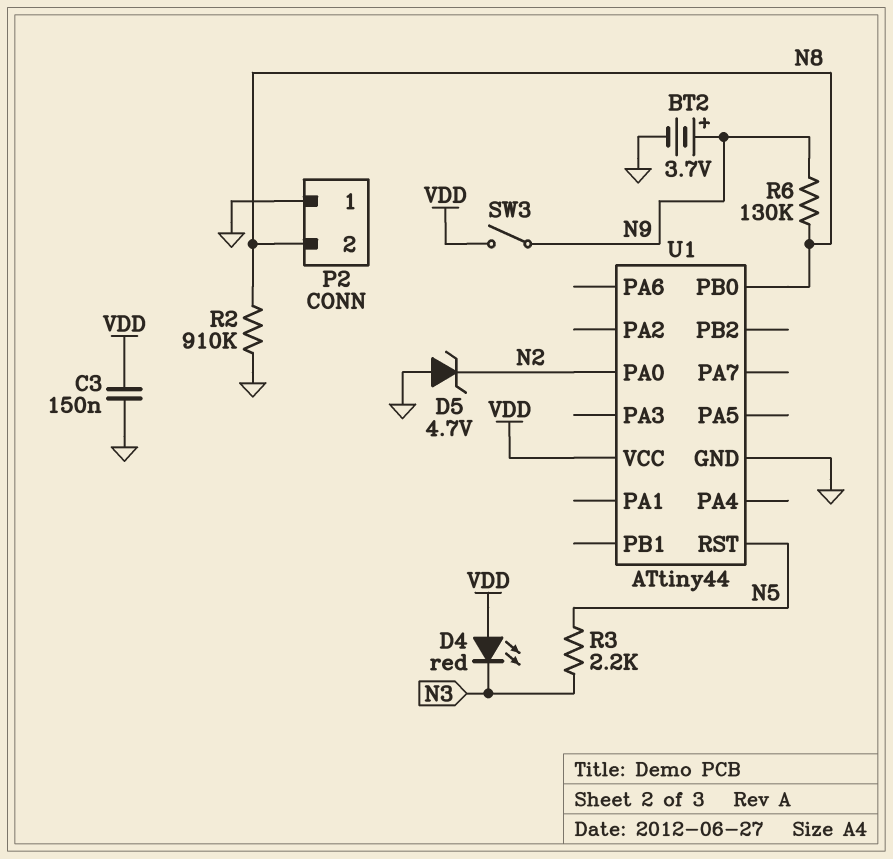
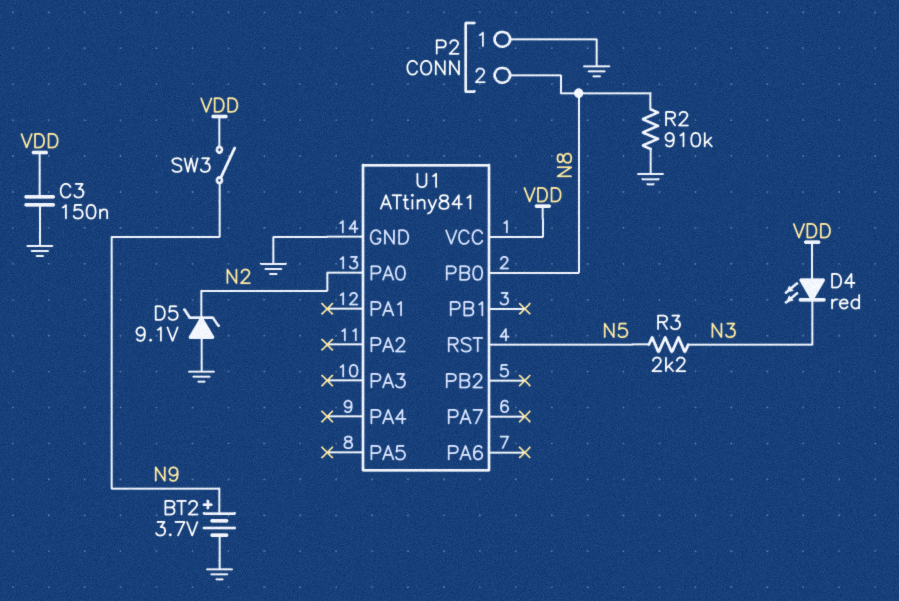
D5: zener 4.7V (A GND, K N2) -> zener 9.1V (A GND, K N2)
R6: 130k (N8, N9) -> none
U1: ATtiny44 -> ATtiny841

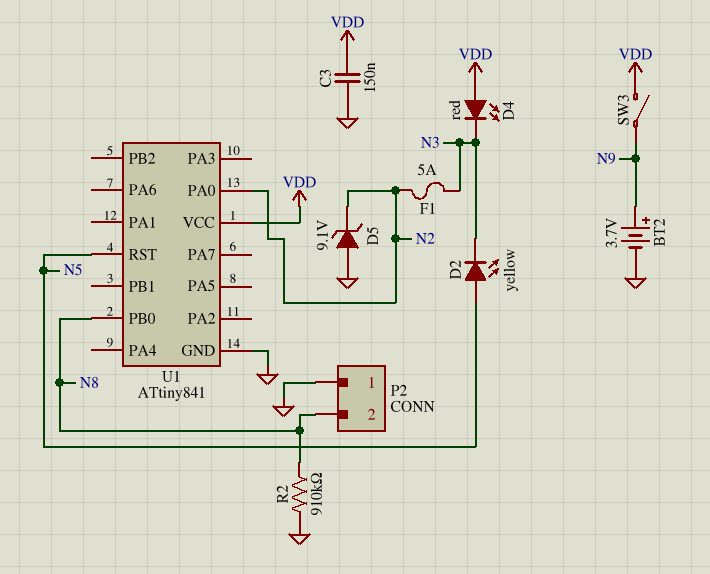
D2: none -> LED yellow (A N5, K N3)
F1: none -> 5A (N2, N3)
R3: 2.2k (N3, N5) -> none

